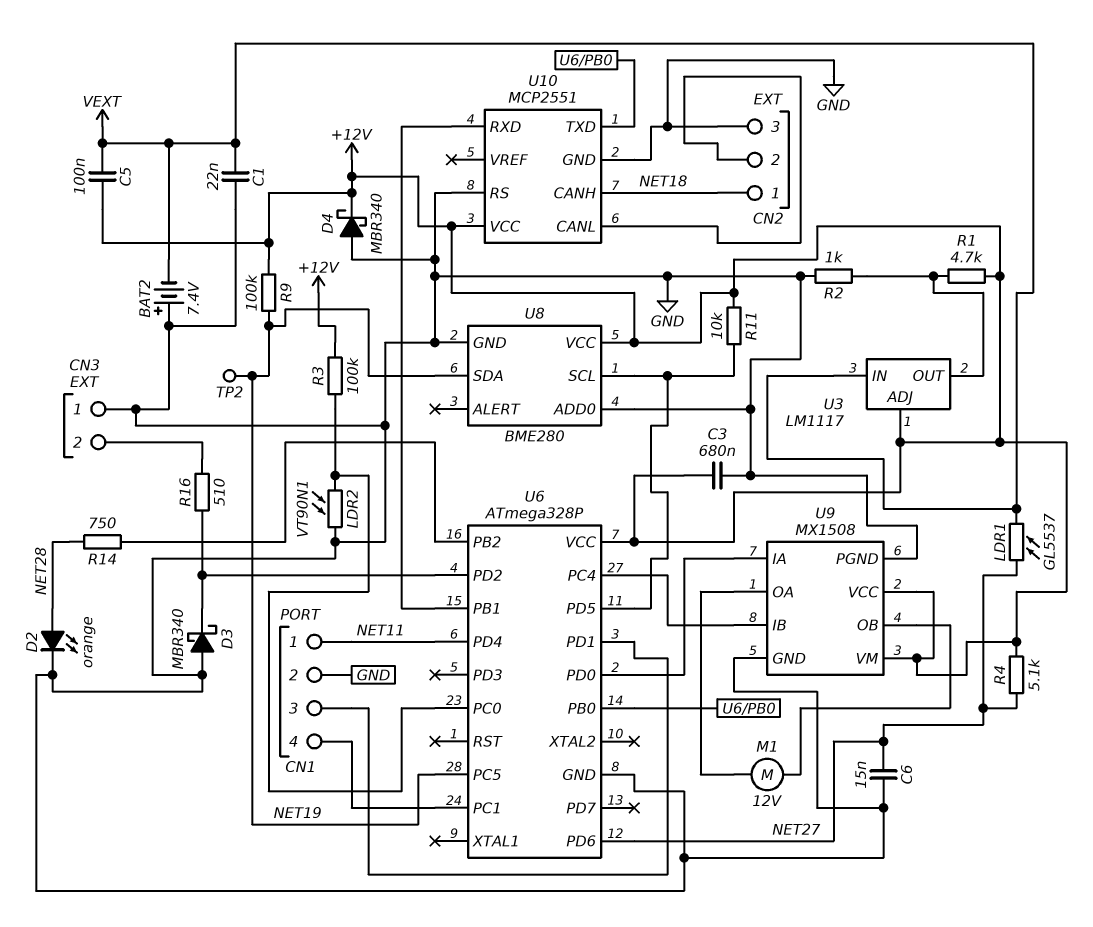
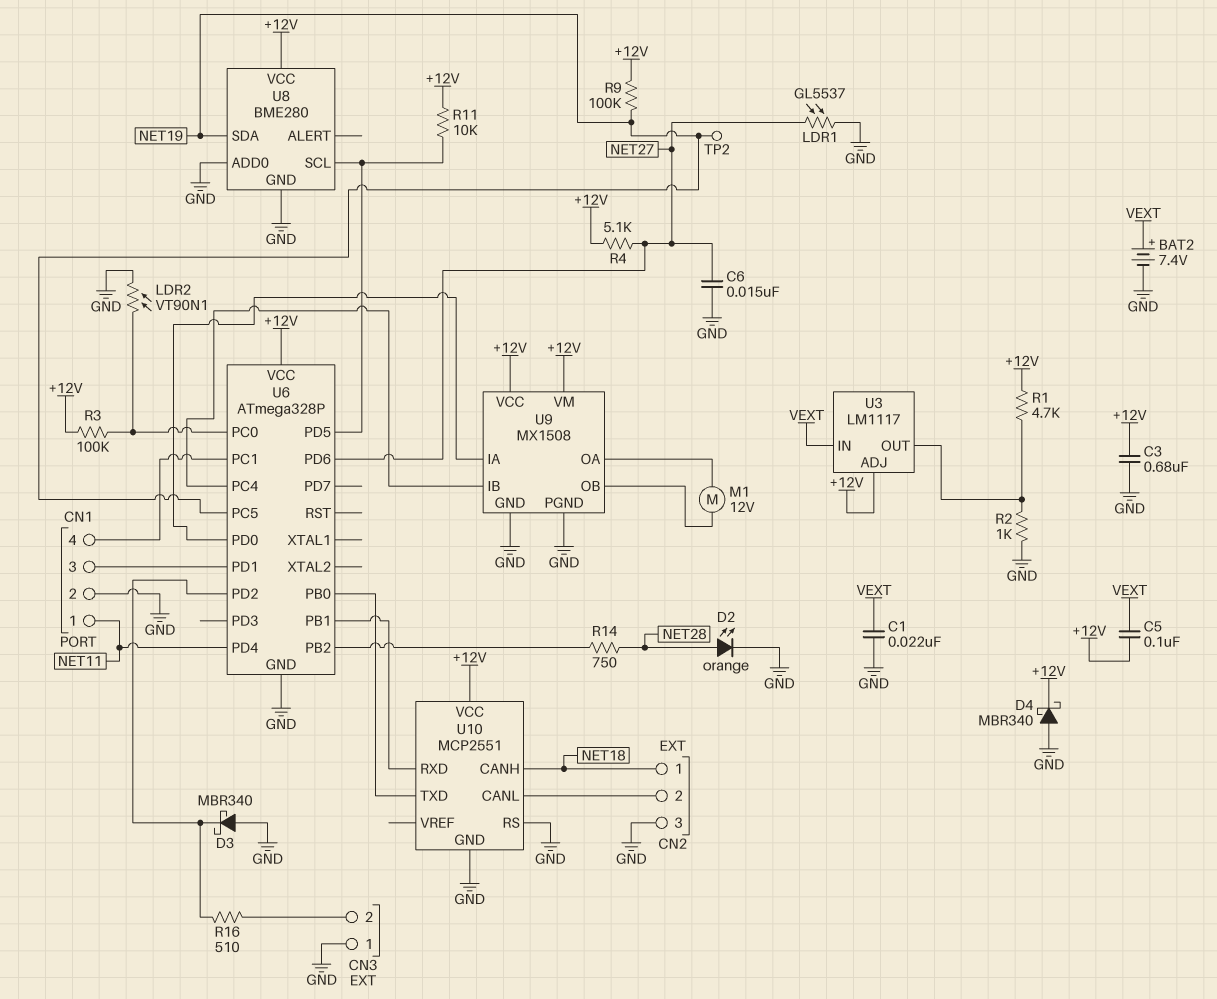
BAT2: 7.4V (plus GND, minus VEXT) -> 7.4V (plus VEXT, minus GND)
LDR1: GL5537 (NET27, VEXT) -> GL5537 (GND, NET27)

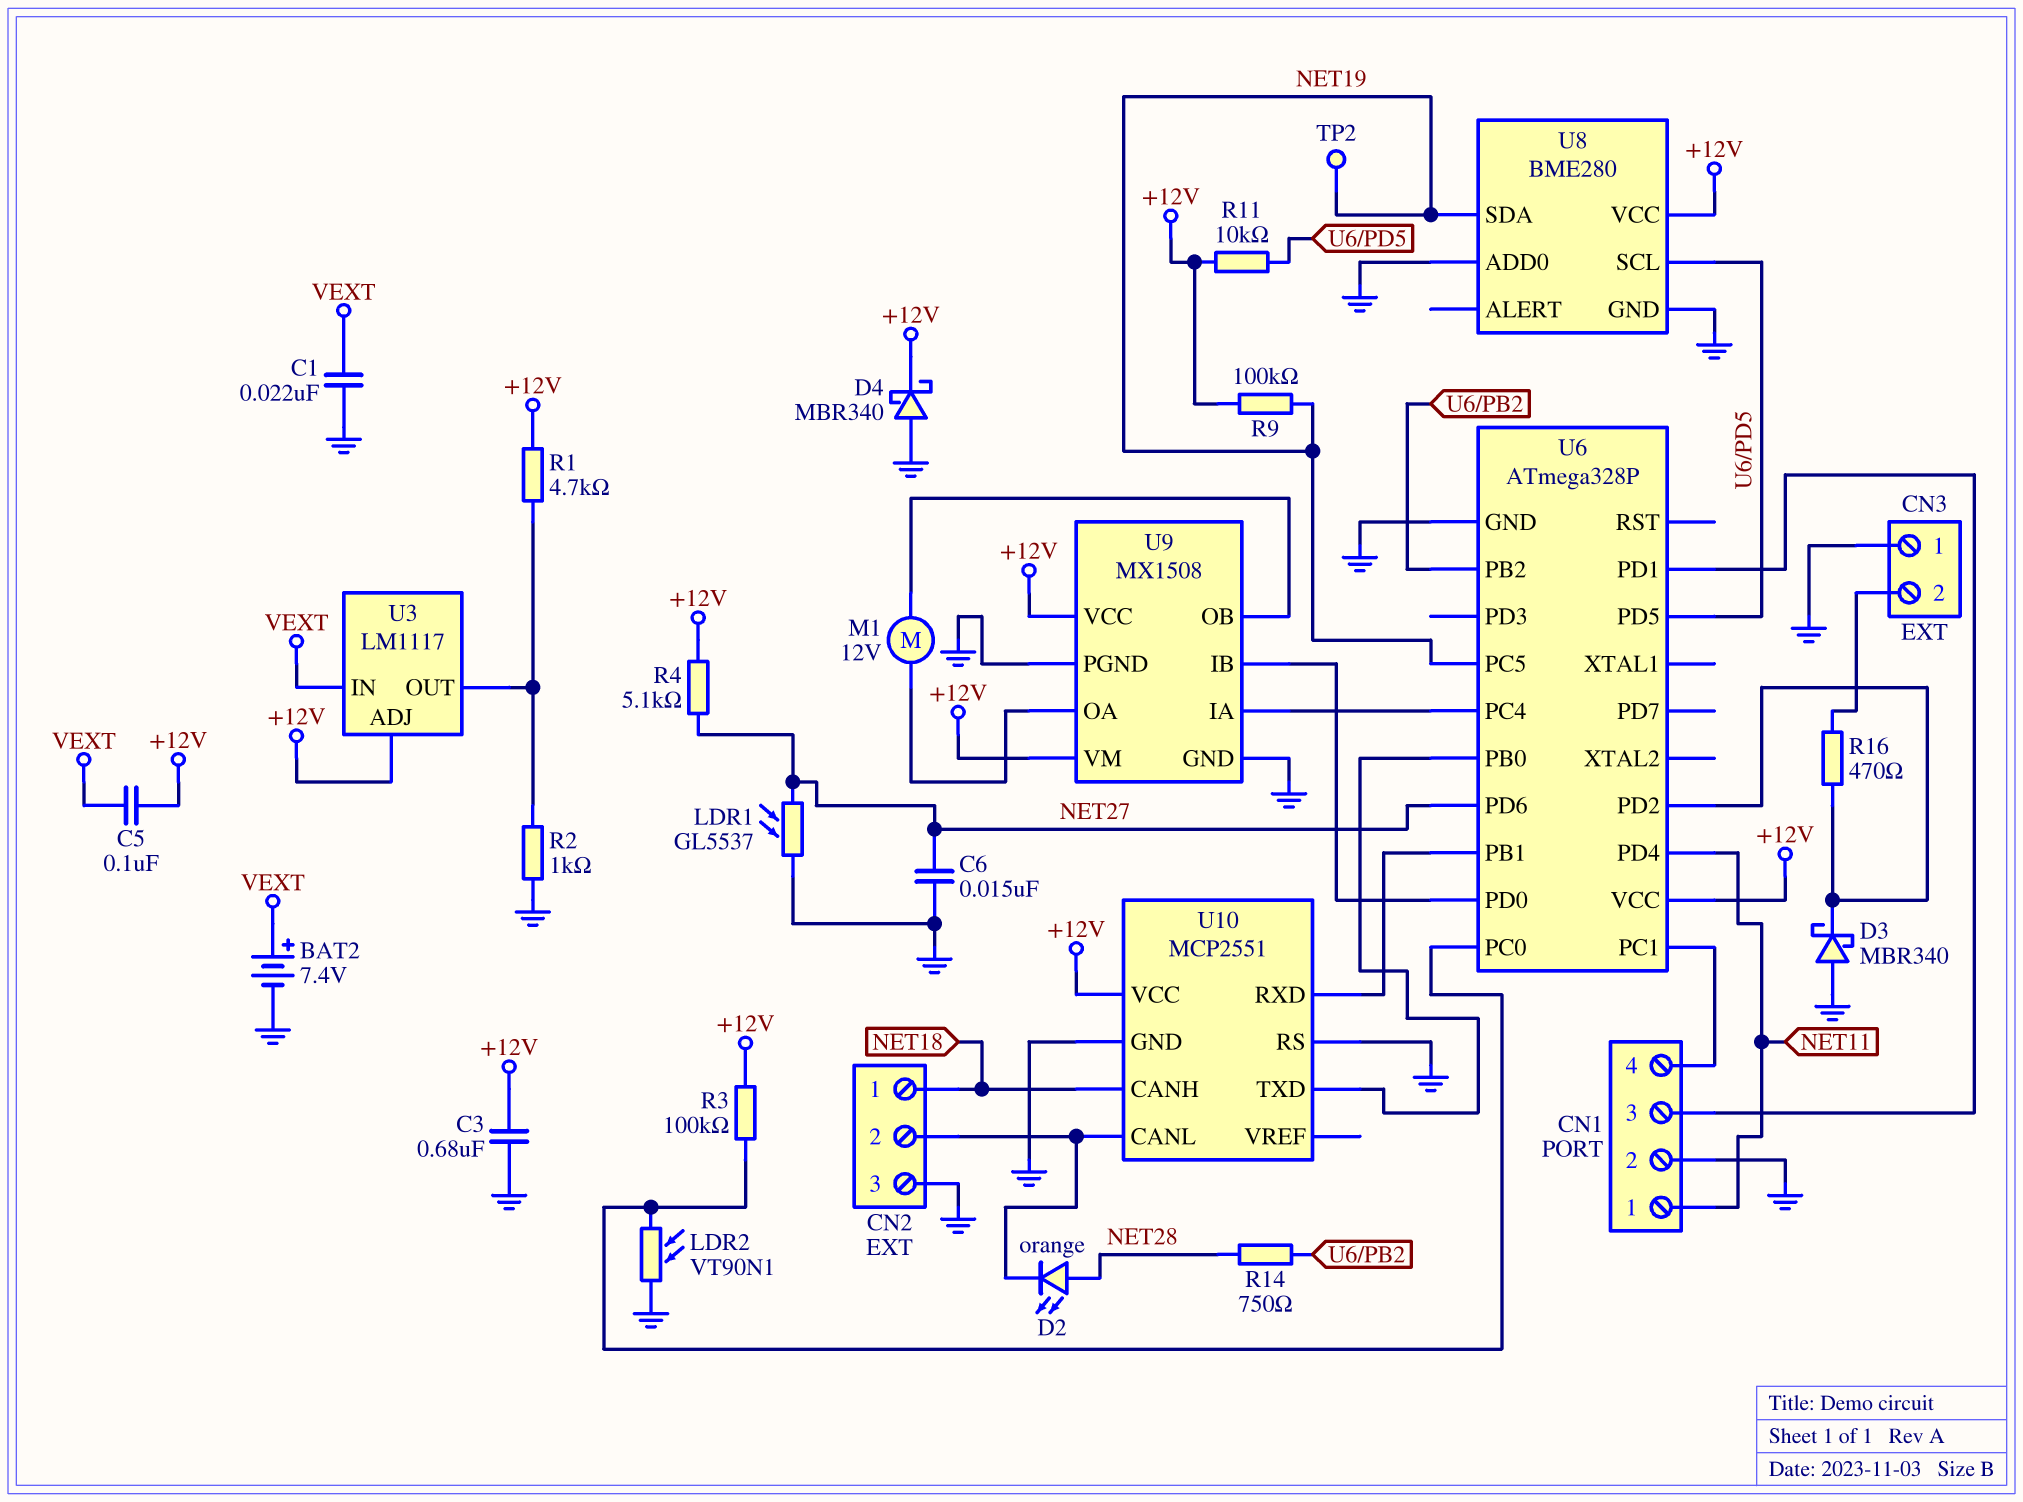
D2: LED orange (A NET28, K GND) -> LED orange (A NET28, K CN2/2)
R16: 510 (CN3/2, U6/PD2) -> 470 (CN3/2, U6/PD2)
U9 pin IA: U6/PD0 -> U6/PC4
U9 pin IB: U6/PC4 -> U6/PD0

